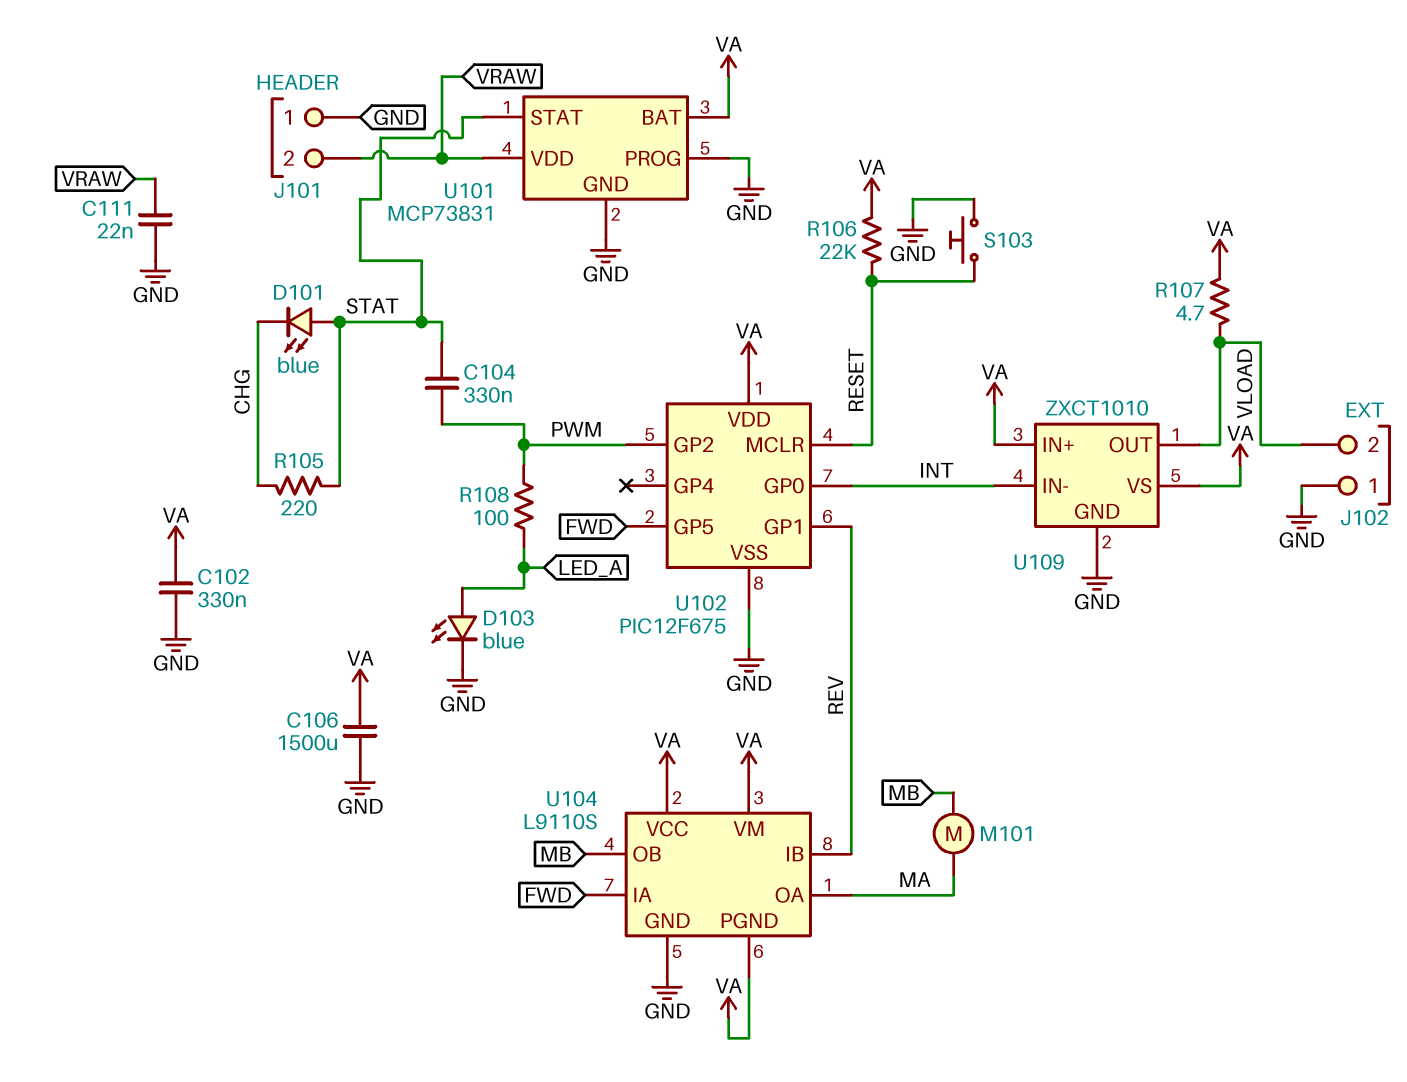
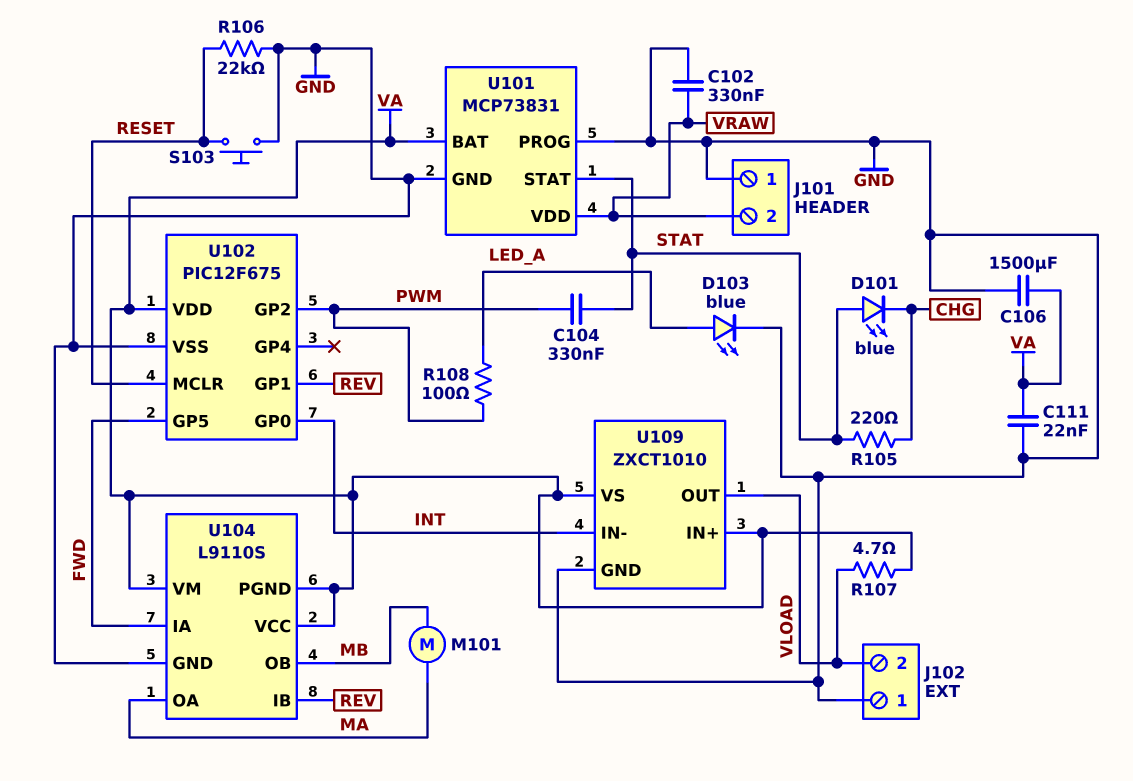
C102: 330nF (GND, VA) -> 330nF (GND, VRAW)
C111: 22nF (GND, VRAW) -> 22nF (GND, VA)
R106: 22k (RESET, VA) -> 22k (GND, RESET)

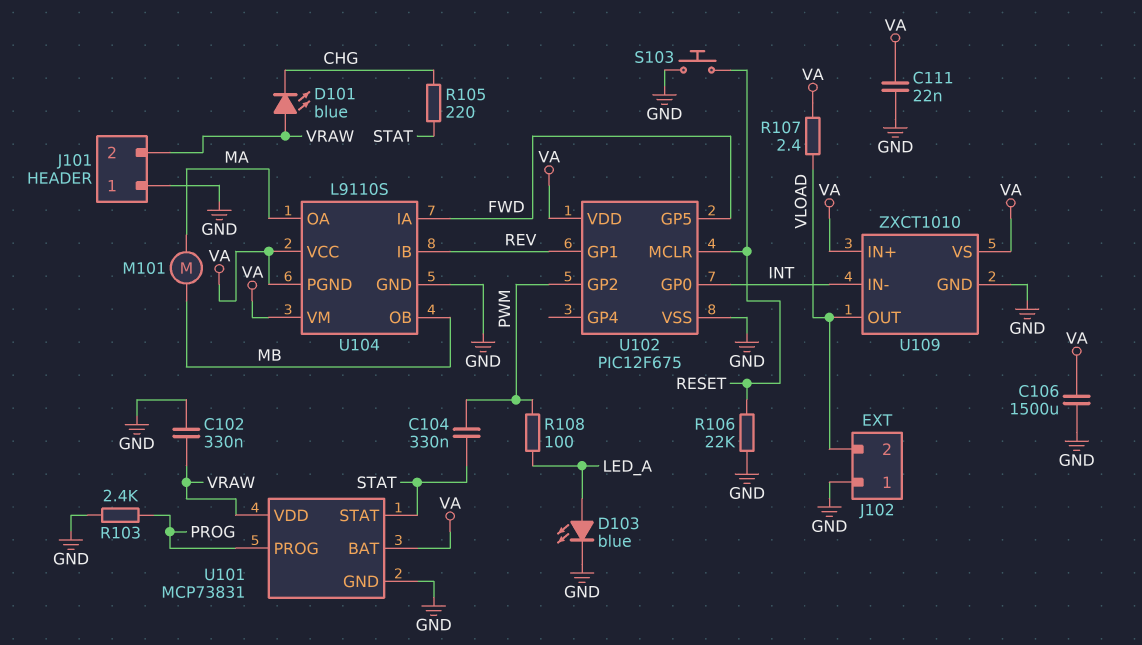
D101: LED blue (A STAT, K CHG) -> LED blue (A VRAW, K CHG)
R103: none -> 2.4k (GND, PROG)
R107: 4.7 (VA, VLOAD) -> 2.4 (VA, VLOAD)
U101 pin PROG: GND -> PROG

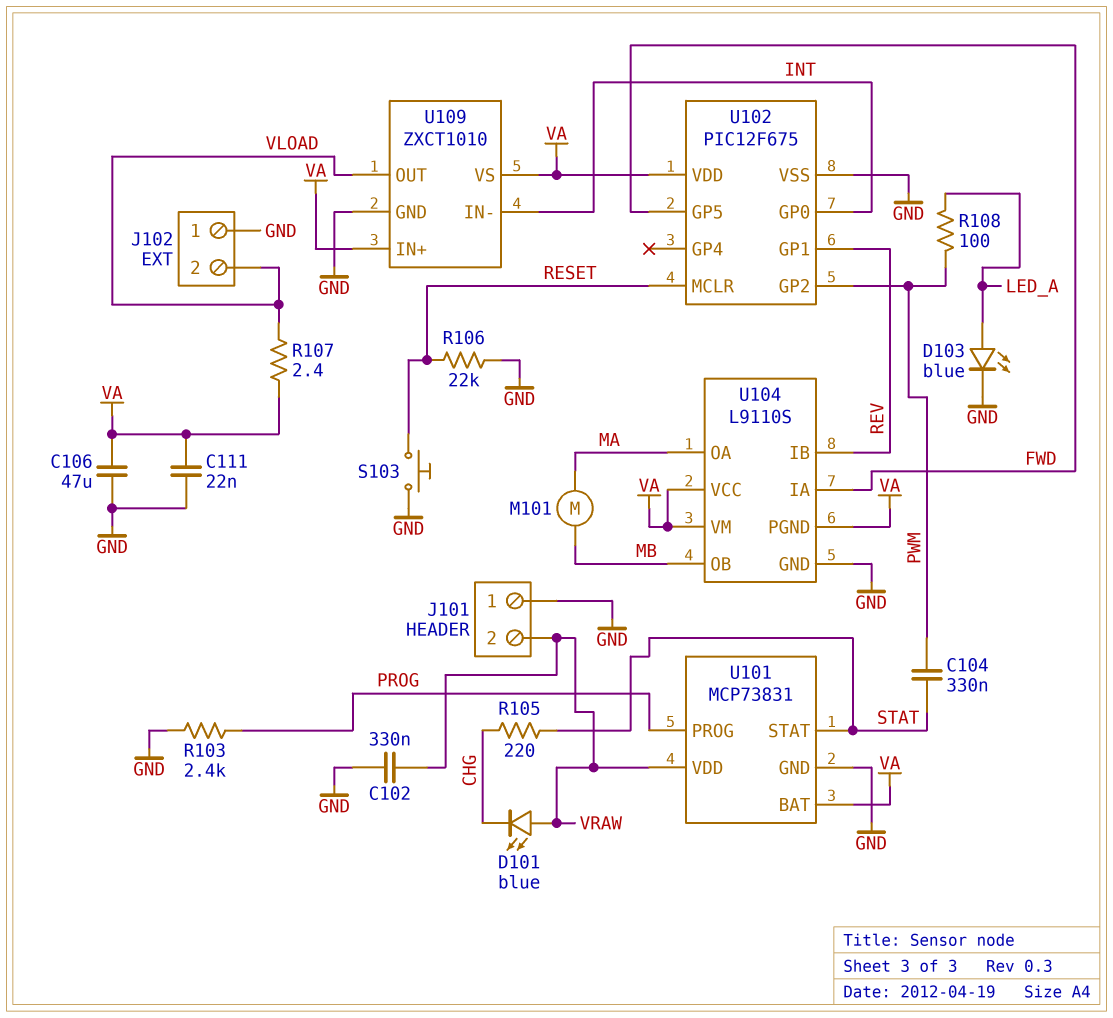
C106: 1500uF (GND, VA) -> 47uF (GND, VA)

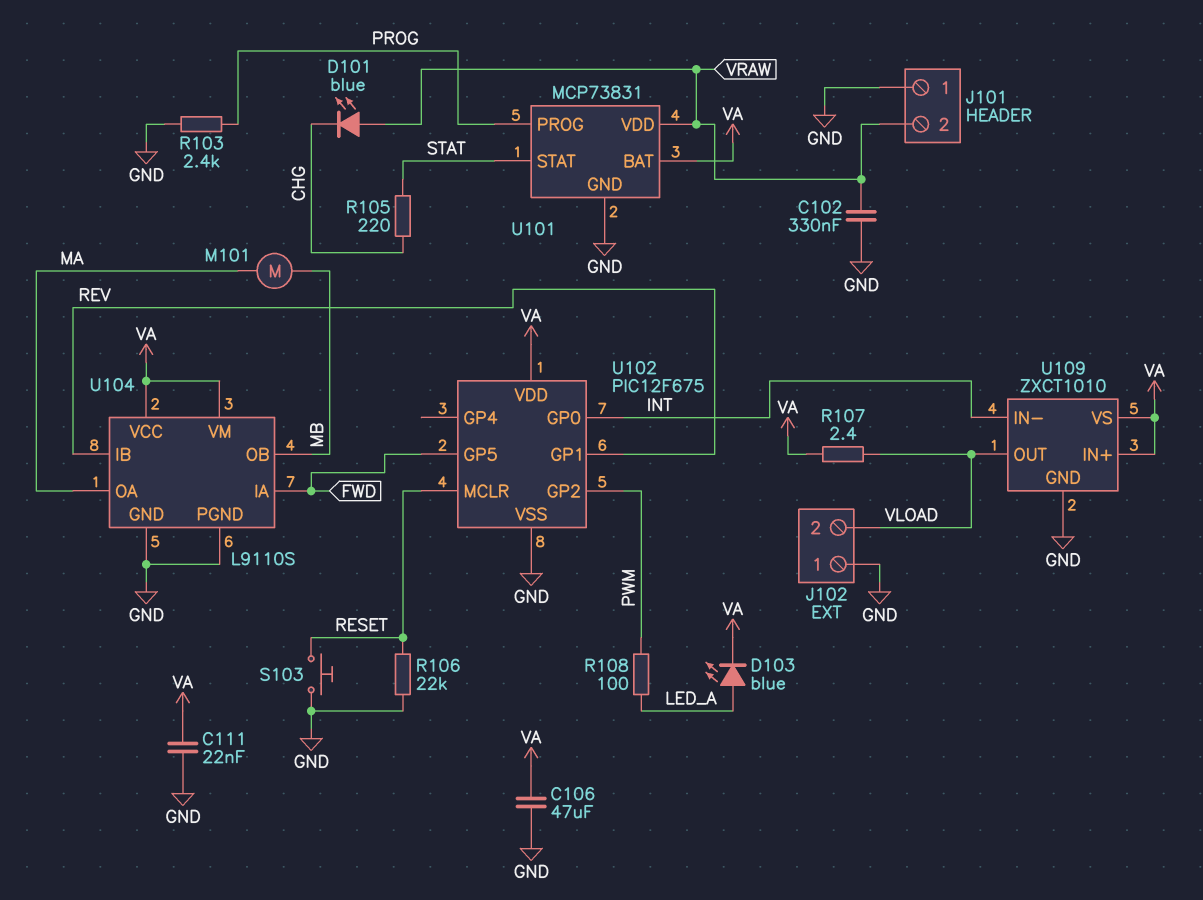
C104: 330nF (PWM, STAT) -> none
D103: LED blue (A LED_A, K GND) -> LED blue (A LED_A, K VA)
U104 pin PGND: VA -> GND

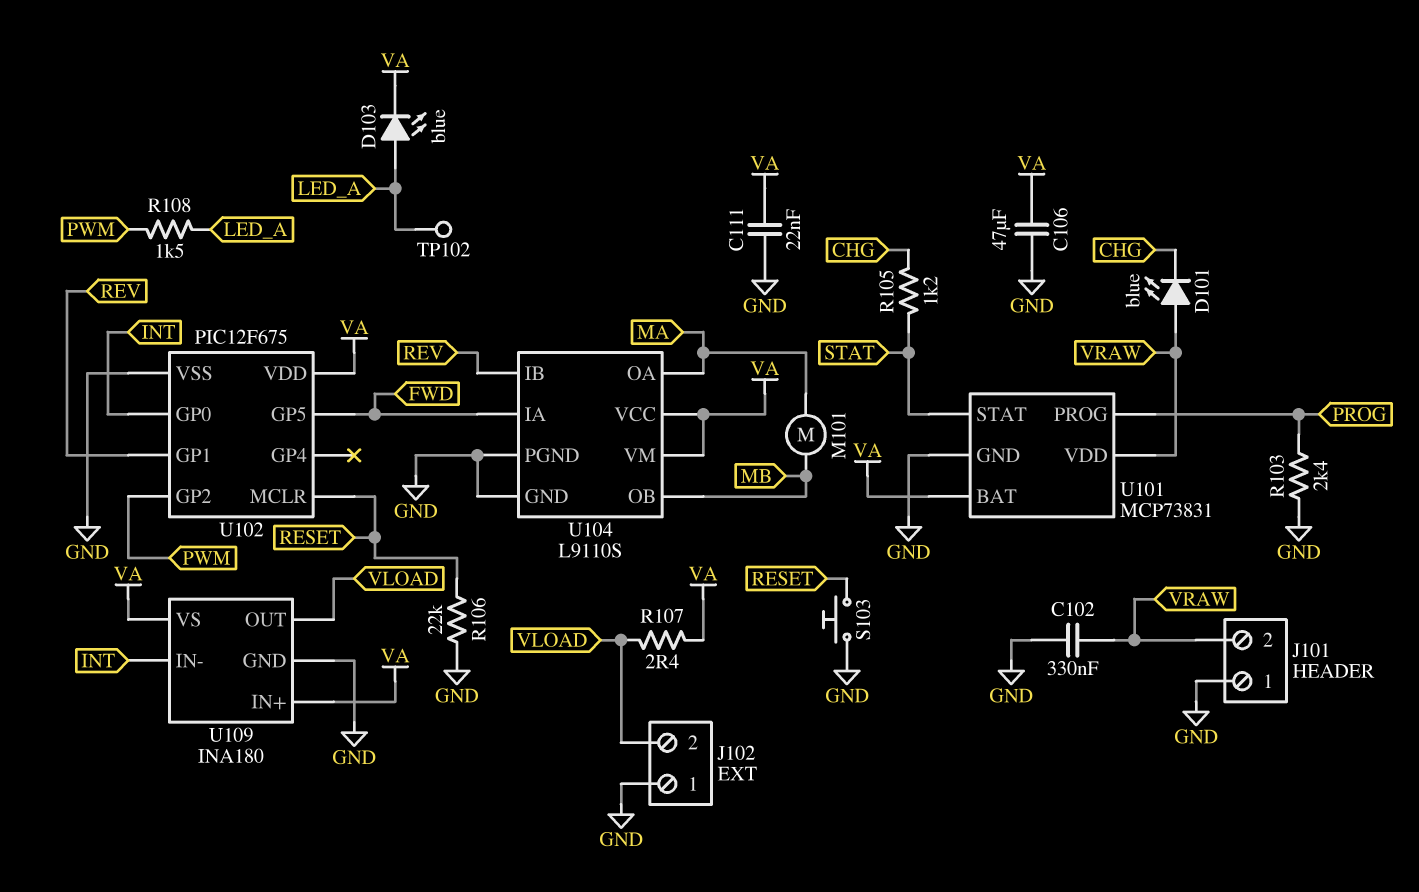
R105: 220 (CHG, STAT) -> 1.2k (CHG, STAT)
R108: 100 (LED_A, PWM) -> 1.5k (LED_A, PWM)
TP102: none -> test point (LED_A)
U109: ZXCT1010 -> INA180

